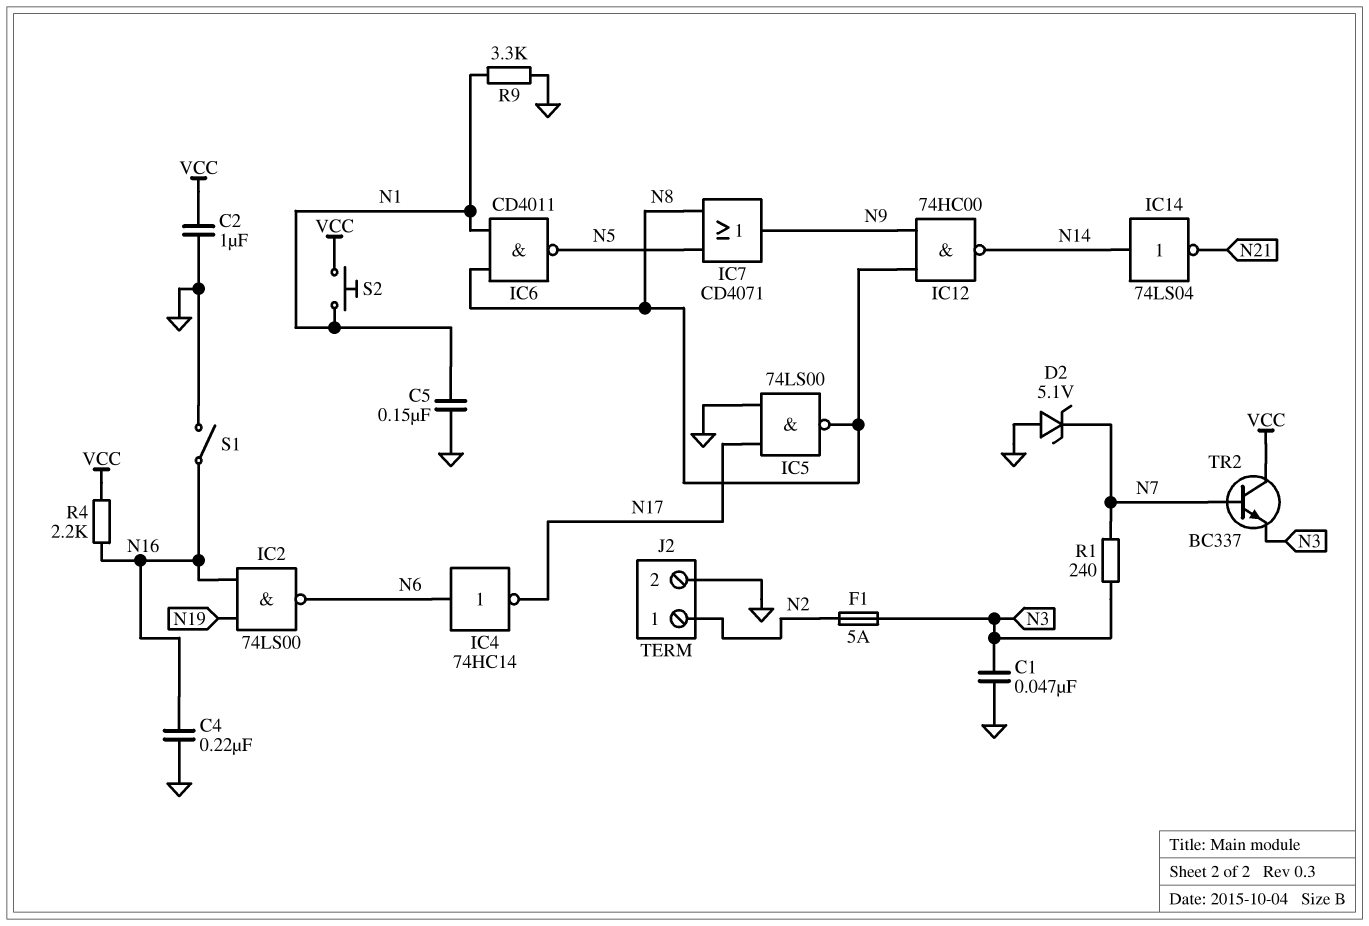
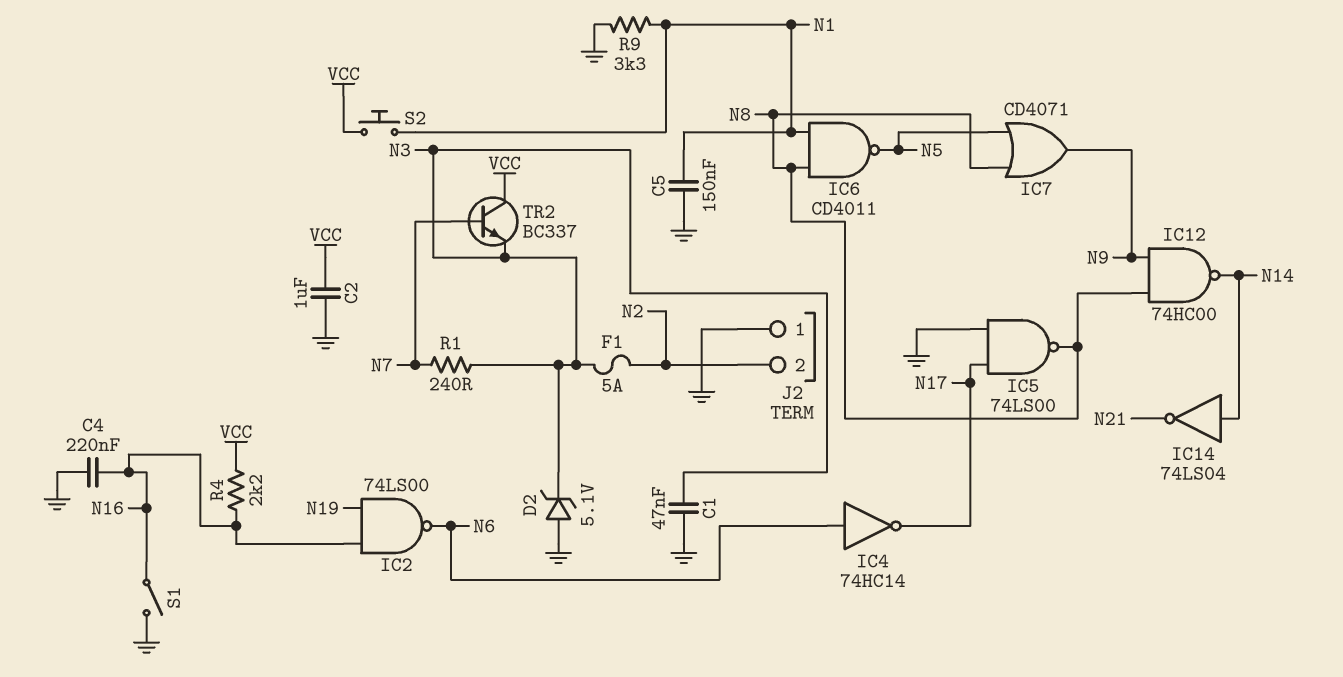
D2: zener 5.1V (A GND, K N7) -> zener 5.1V (A GND, K N3)
J2 pin 1: N2 -> GND
J2 pin 2: GND -> N2

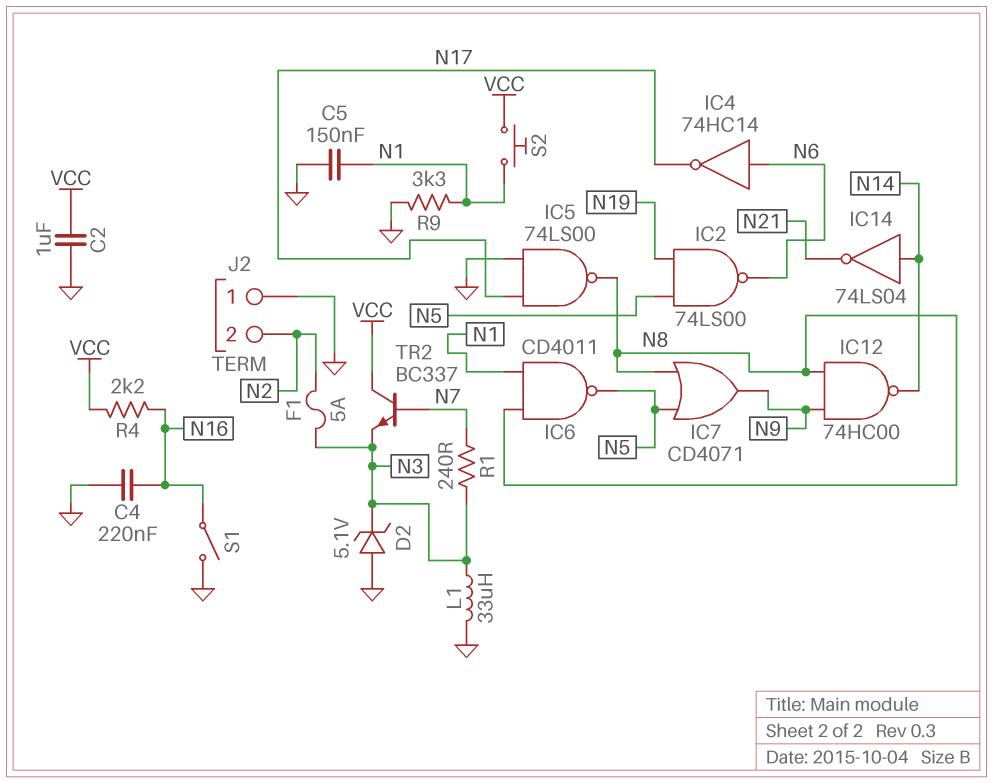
C1: 47nF (GND, N3) -> none
IC2: NAND 74LS00 (in N16, in N19, out N6) -> NAND 74LS00 (in N5, in N19, out N6)
L1: none -> 33uH (GND, N3)

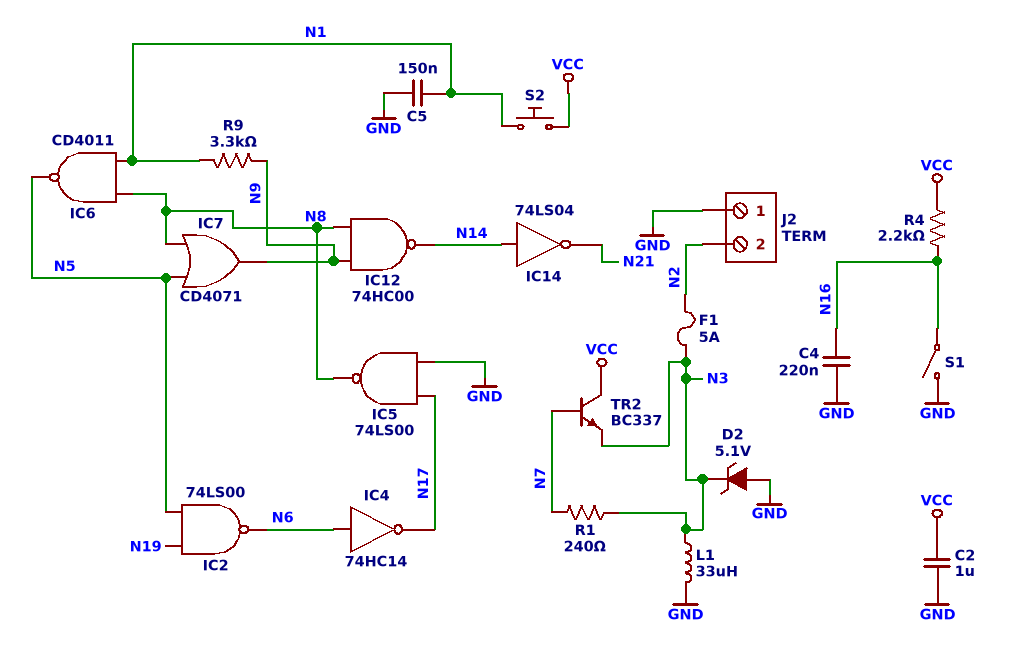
R9: 3.3k (GND, N1) -> 3.3k (N1, N9)

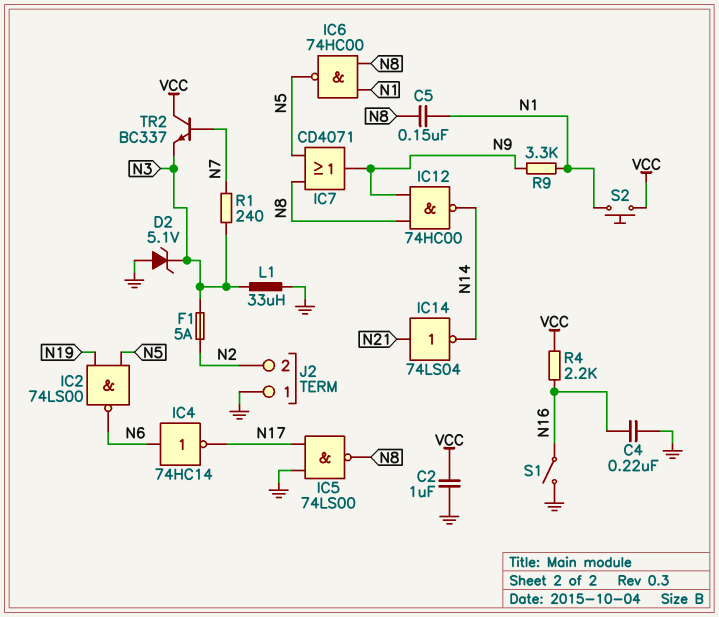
C5: 150nF (GND, N1) -> 150nF (N1, N8)
IC6: NAND CD4011 (in N1, in N8, out N5) -> NAND 74HC00 (in N1, in N8, out N5)
IC14: NOT 74LS04 (in N14, out N21) -> NOT 74LS04 (in N21, out N14)

